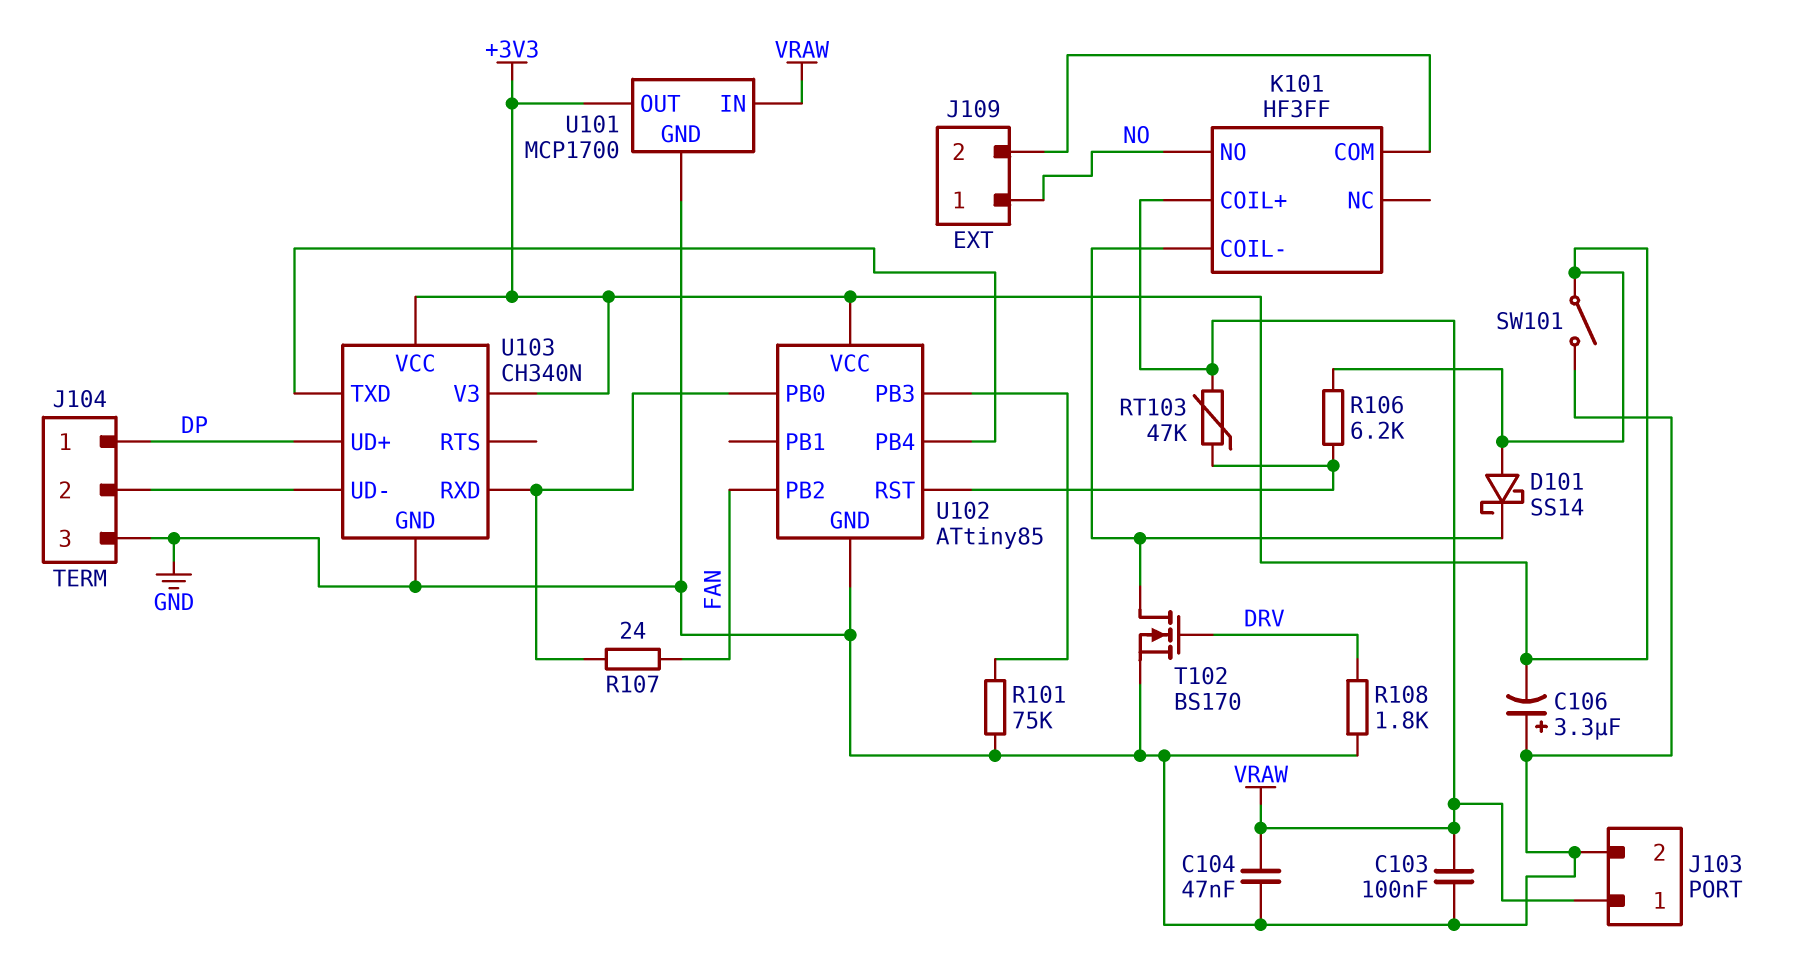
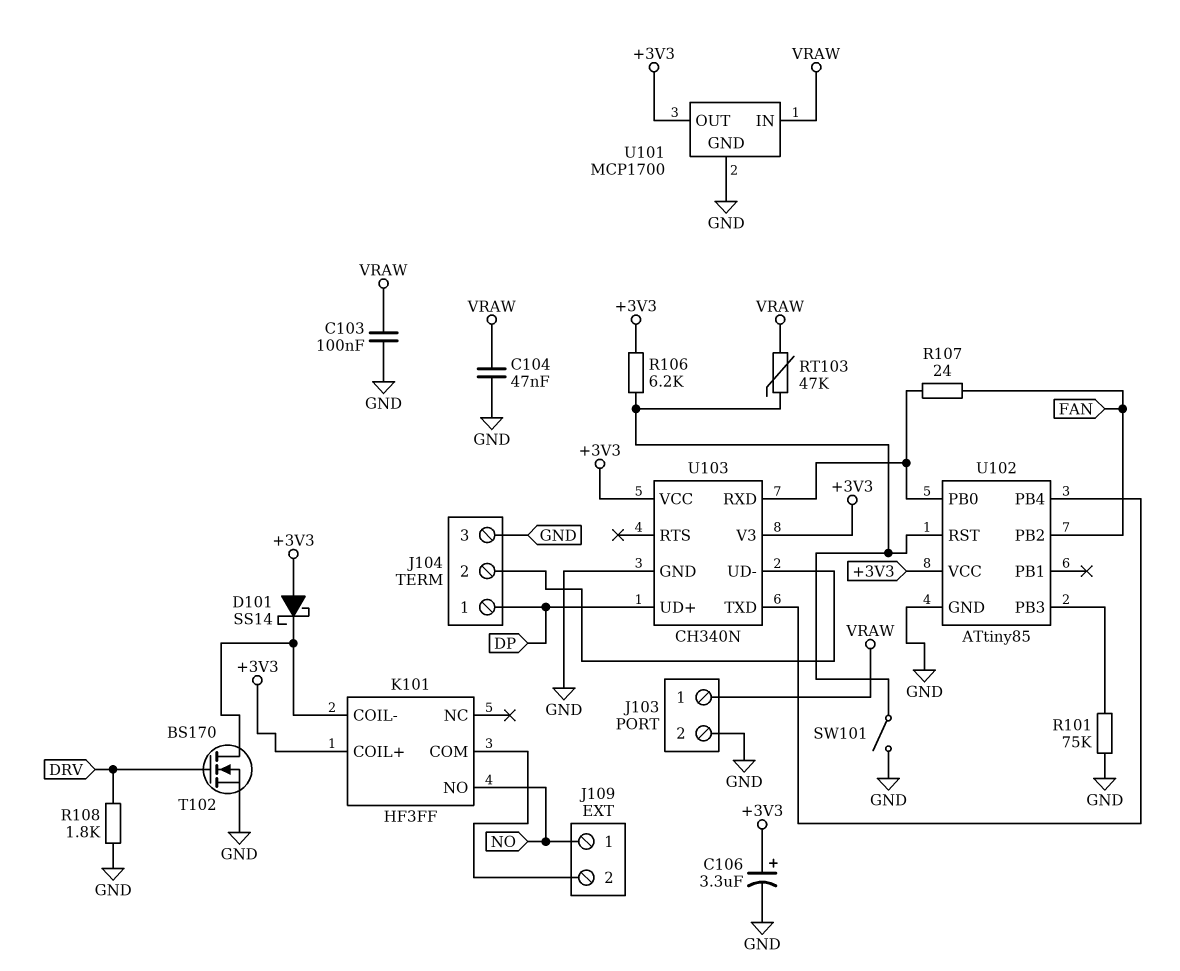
C106: 3.3uF (plus GND, minus +3V3) -> 3.3uF (plus +3V3, minus GND)
K101 pin COIL+: VRAW -> +3V3
SW101: switch (+3V3, GND) -> switch (GND, U102/RST)

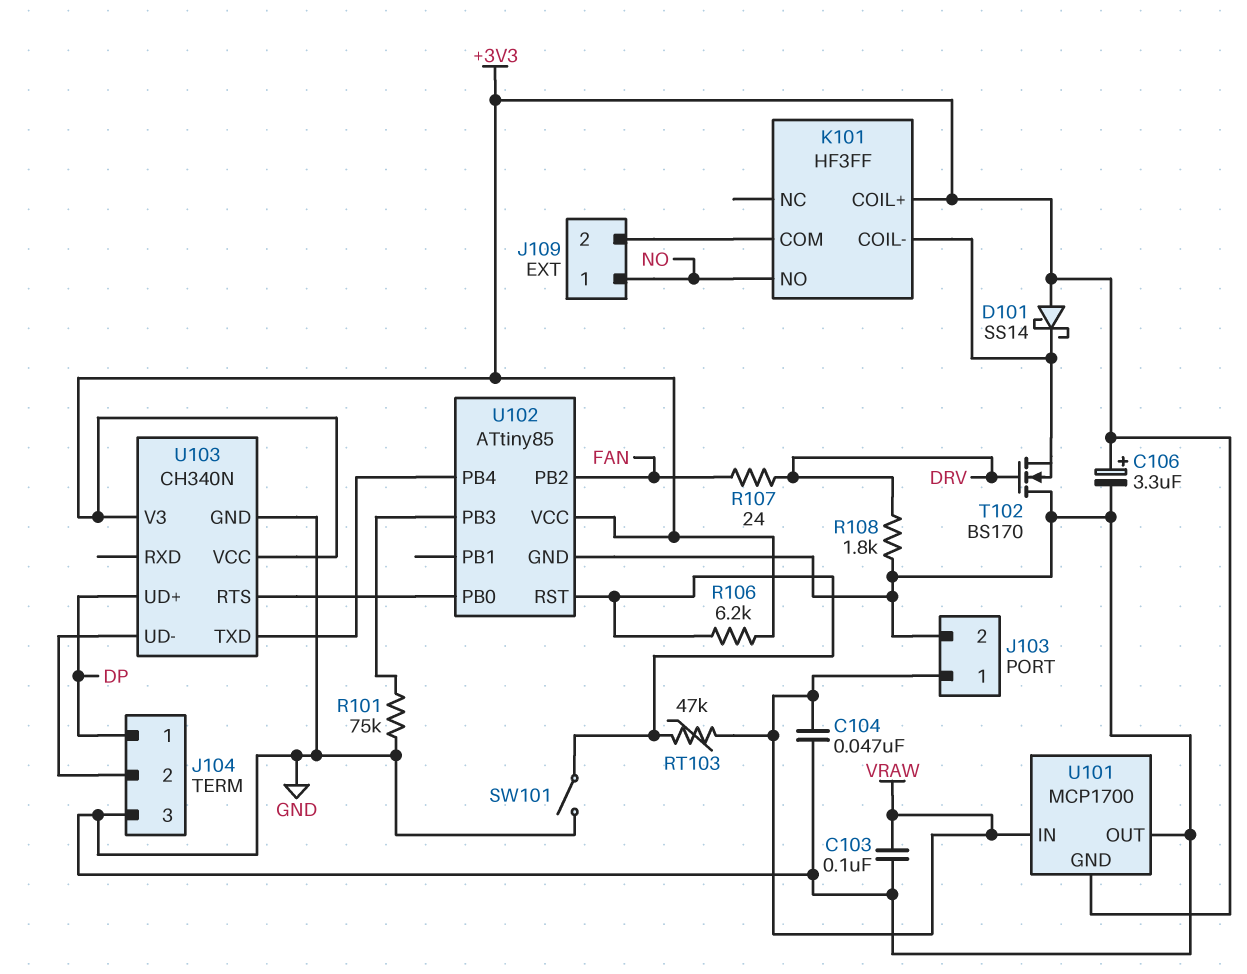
R107: 24 (FAN, U102/PB0) -> 24 (DRV, FAN)
T102: NMOS BS170 (G DRV, D K101/COIL-, S GND) -> NMOS BS170 (G DRV, D GND, S K101/COIL-)
U101 pin GND: GND -> +3V3
U101 pin OUT: +3V3 -> GND
U103 pin RTS: none -> U102/PB0
U103 pin RXD: U102/PB0 -> none

